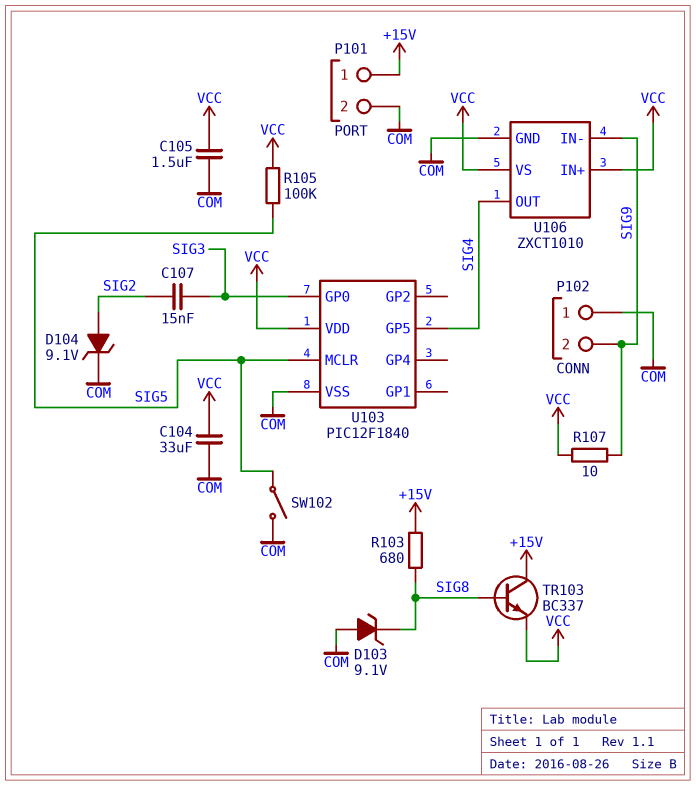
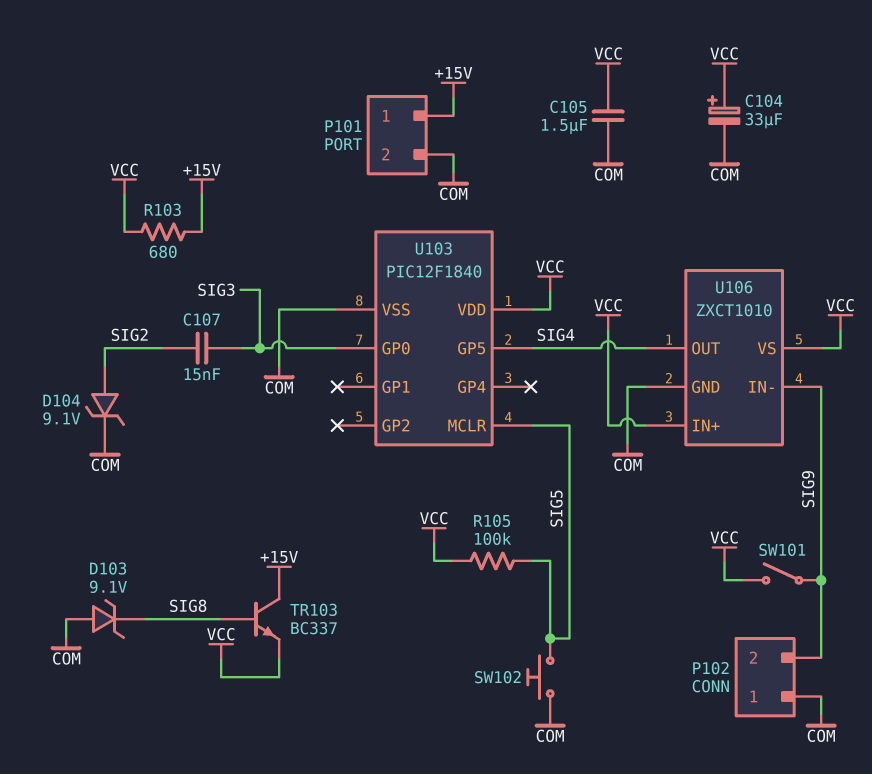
C104: 33uF (COM, VCC) -> 33uF (plus VCC, minus COM)
R103: 680 (+15V, SIG8) -> 680 (+15V, VCC)
R107: 10 (SIG9, VCC) -> none
SW101: none -> switch (SIG9, VCC)
SW102: switch (COM, SIG5) -> button (COM, SIG5)

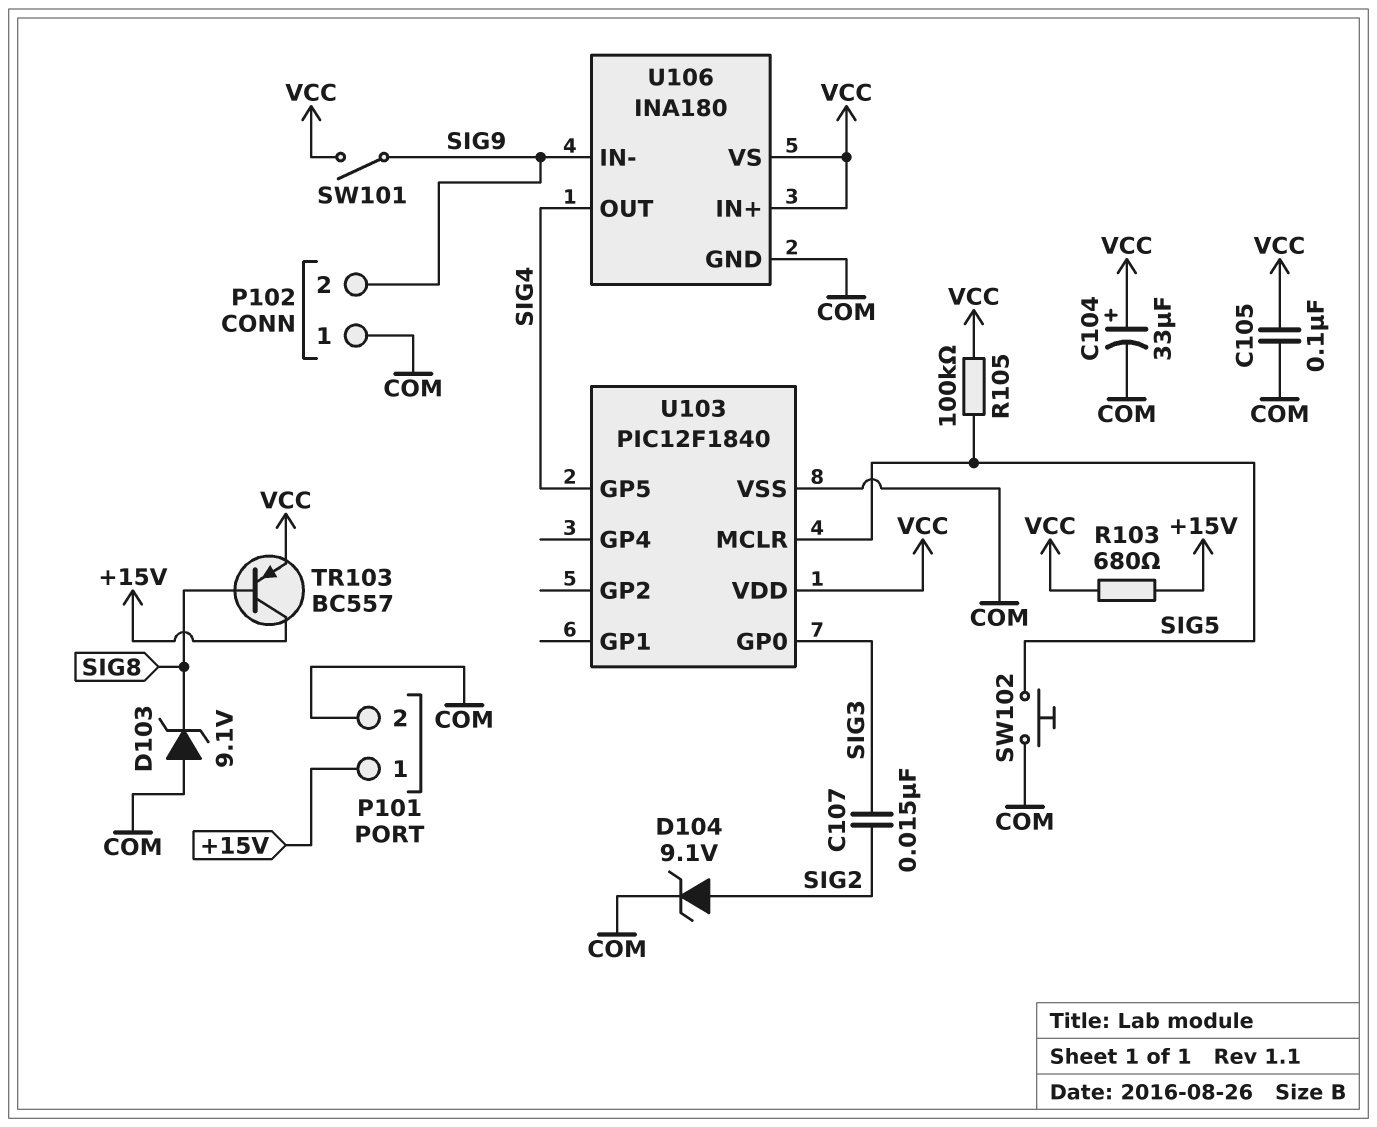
C105: 1.5uF (COM, VCC) -> 100nF (COM, VCC)
TR103: NPN BC337 (B SIG8, C +15V, E VCC) -> PNP BC557 (B SIG8, C +15V, E VCC)
U106: ZXCT1010 -> INA180

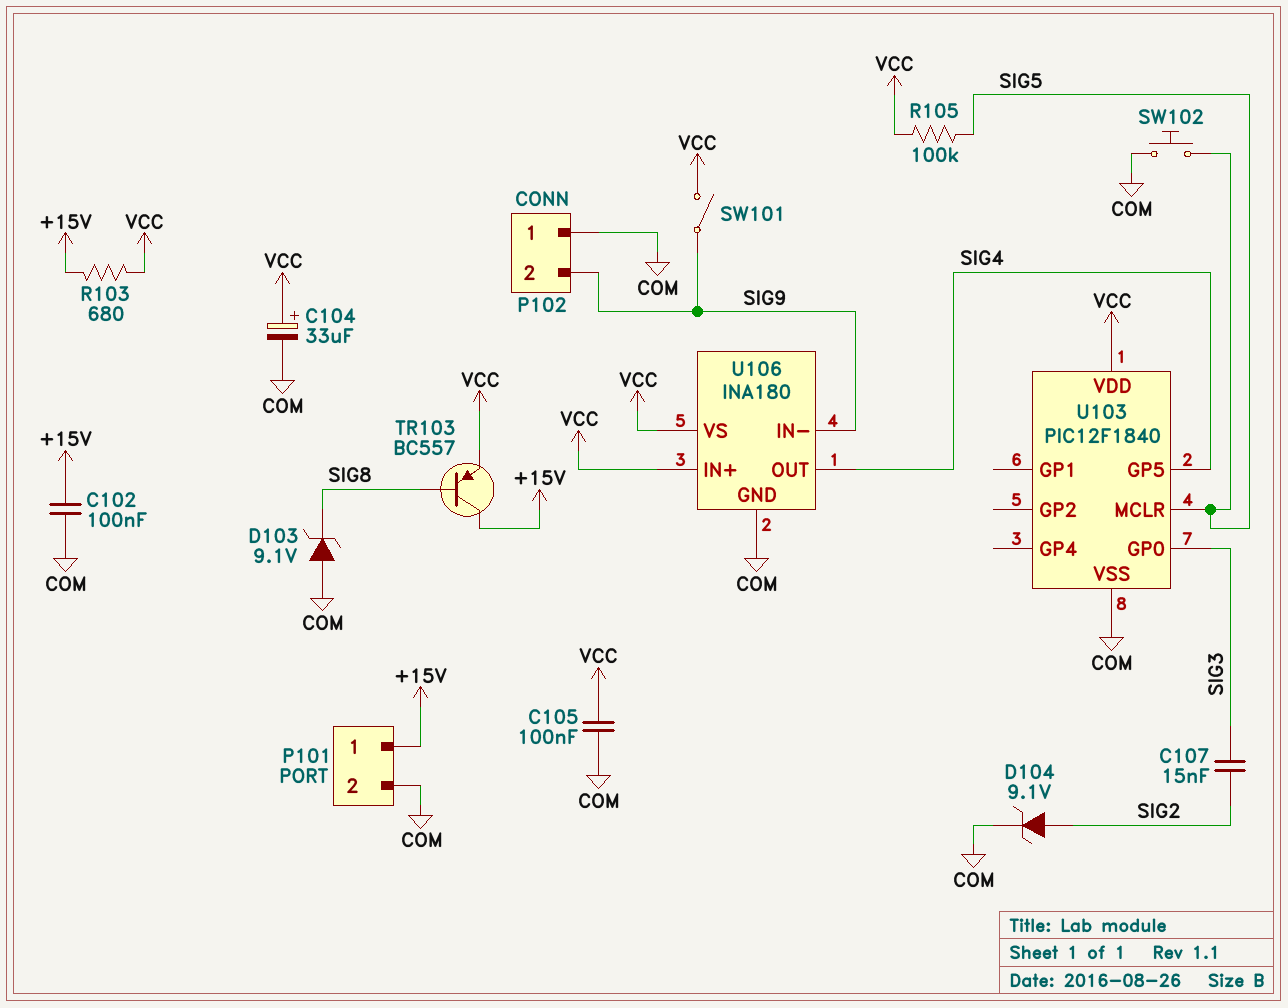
C102: none -> 100nF (+15V, COM)

